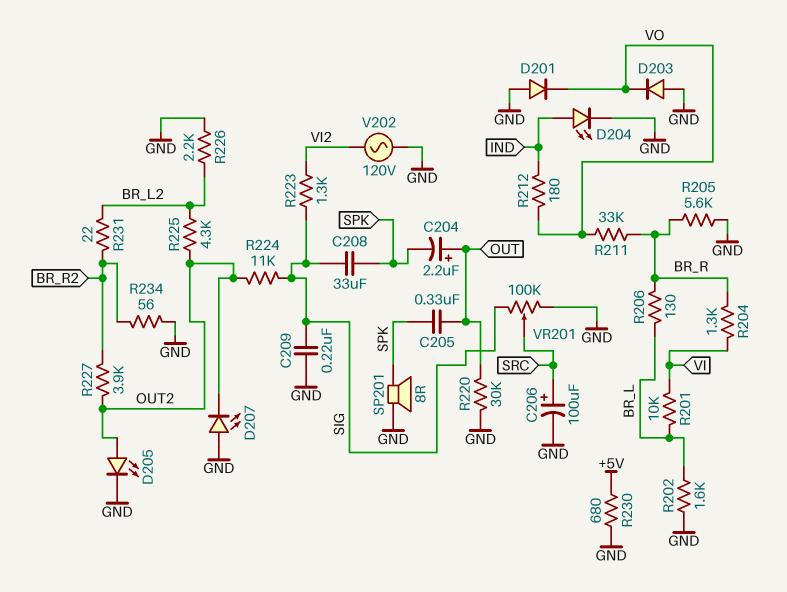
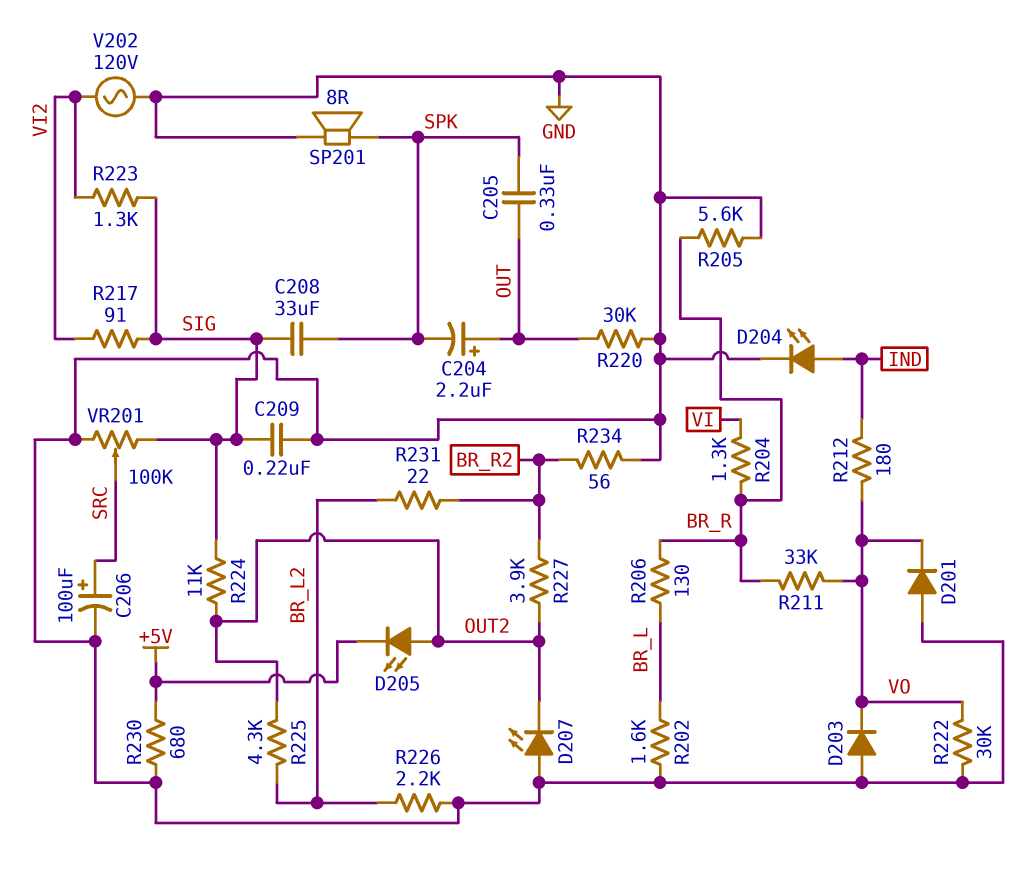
D205: LED (A OUT2, K GND) -> LED (A OUT2, K +5V)
R201: 10k (BR_L, VI) -> none
R217: none -> 91 (SIG, VI2)
R222: none -> 30k (GND, VO)

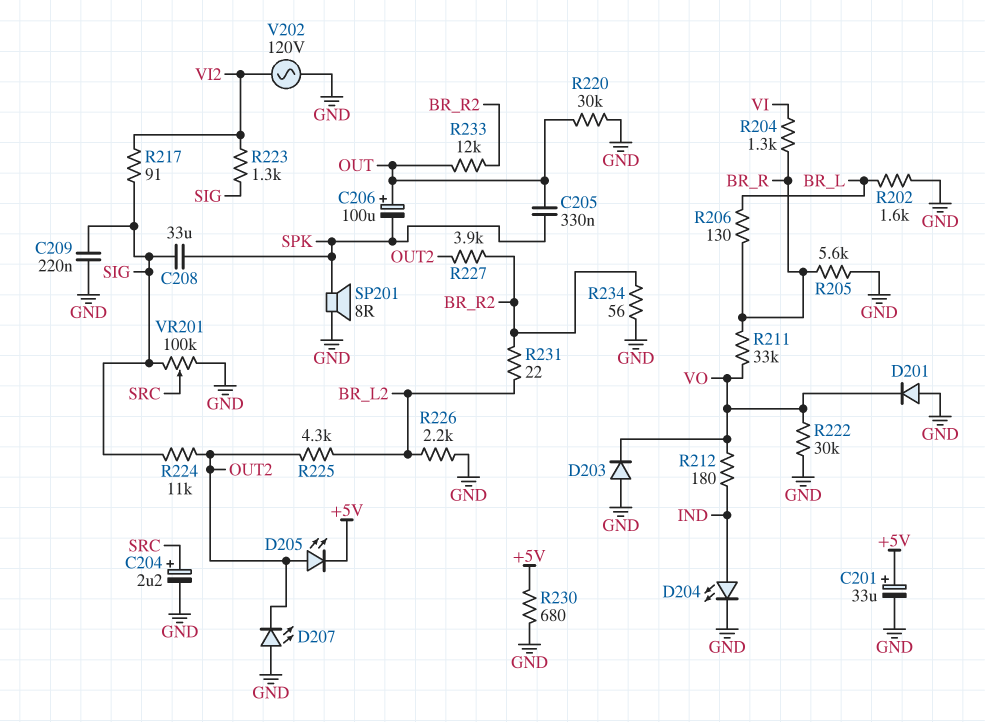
C201: none -> 33uF (plus +5V, minus GND)
C204: 2.2uF (plus OUT, minus SPK) -> 2.2uF (plus SRC, minus GND)
C206: 100uF (plus SRC, minus GND) -> 100uF (plus OUT, minus SPK)
R233: none -> 12k (BR_R2, OUT)

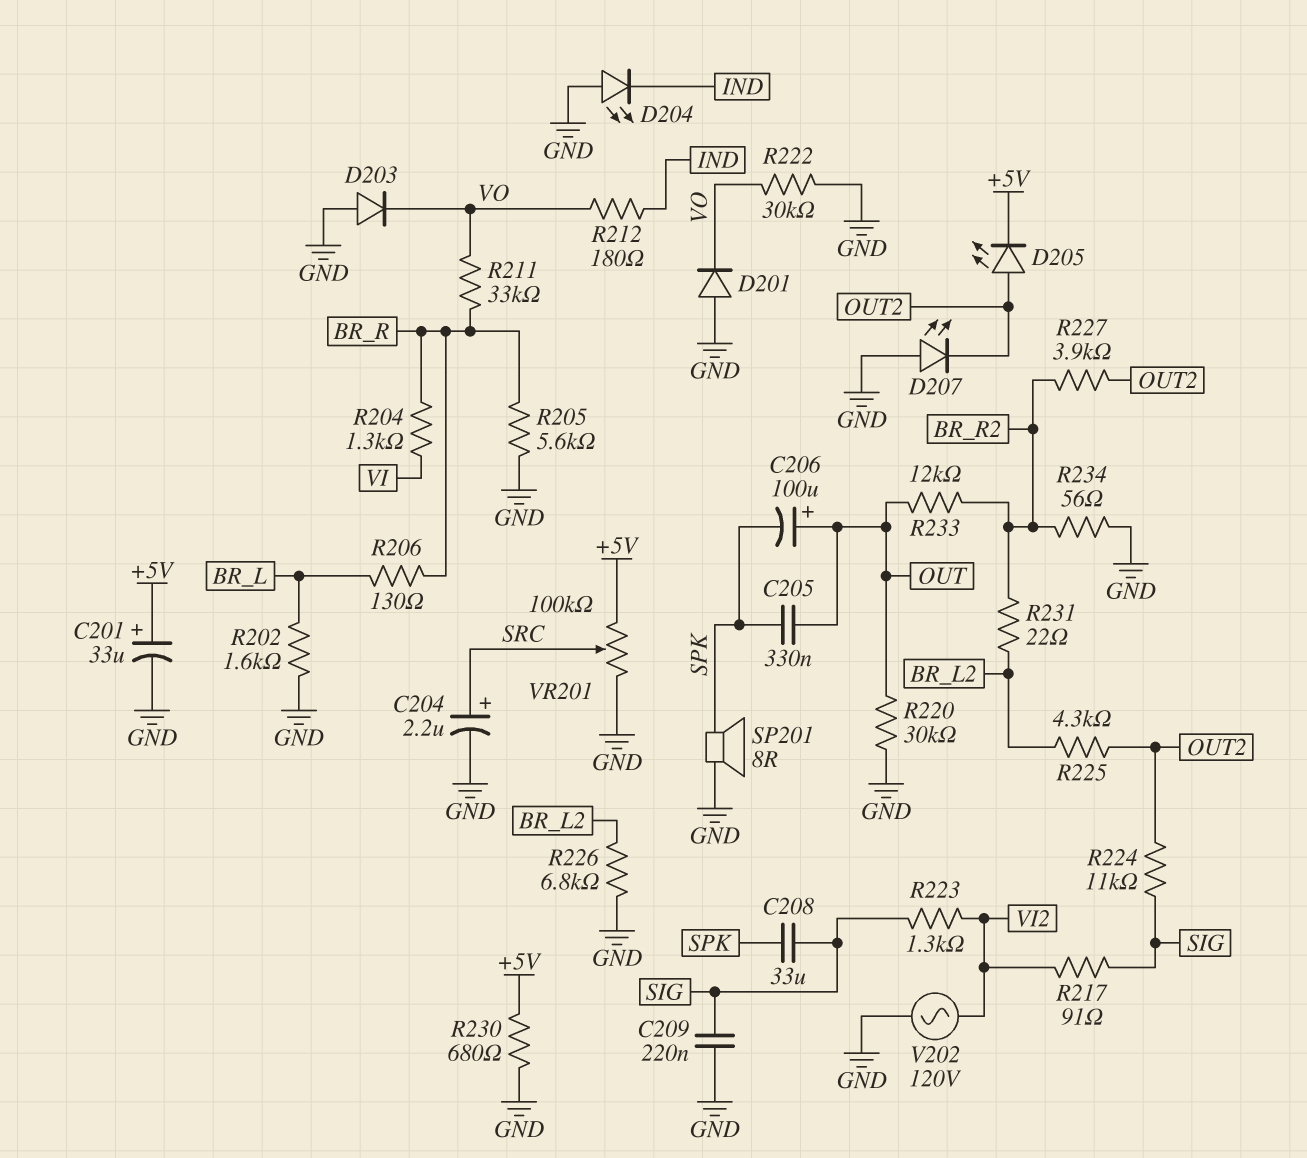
D204: LED (A IND, K GND) -> LED (A GND, K IND)
R226: 2.2k (BR_L2, GND) -> 6.8k (BR_L2, GND)
VR201: 100k (GND, SIG, wiper SRC) -> 100k (+5V, GND, wiper SRC)

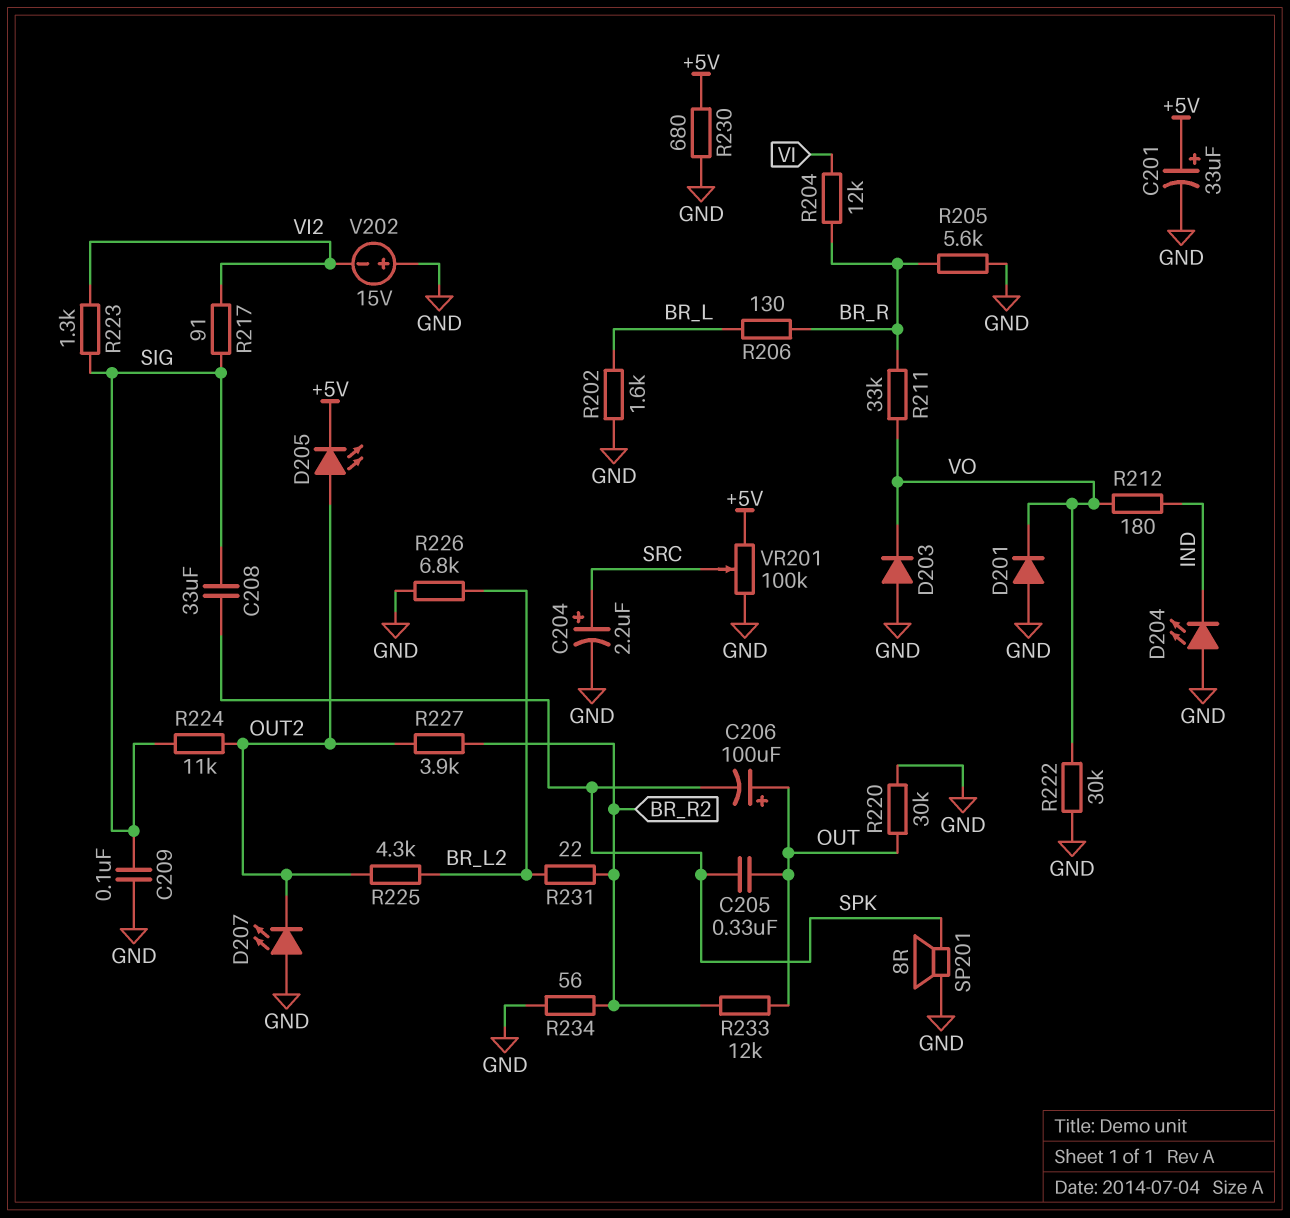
C209: 220nF (GND, SIG) -> 100nF (GND, SIG)
R204: 1.3k (BR_R, VI) -> 12k (BR_R, VI)
V202: AC 120V (GND, VI2) -> 15V (plus GND, minus VI2)

